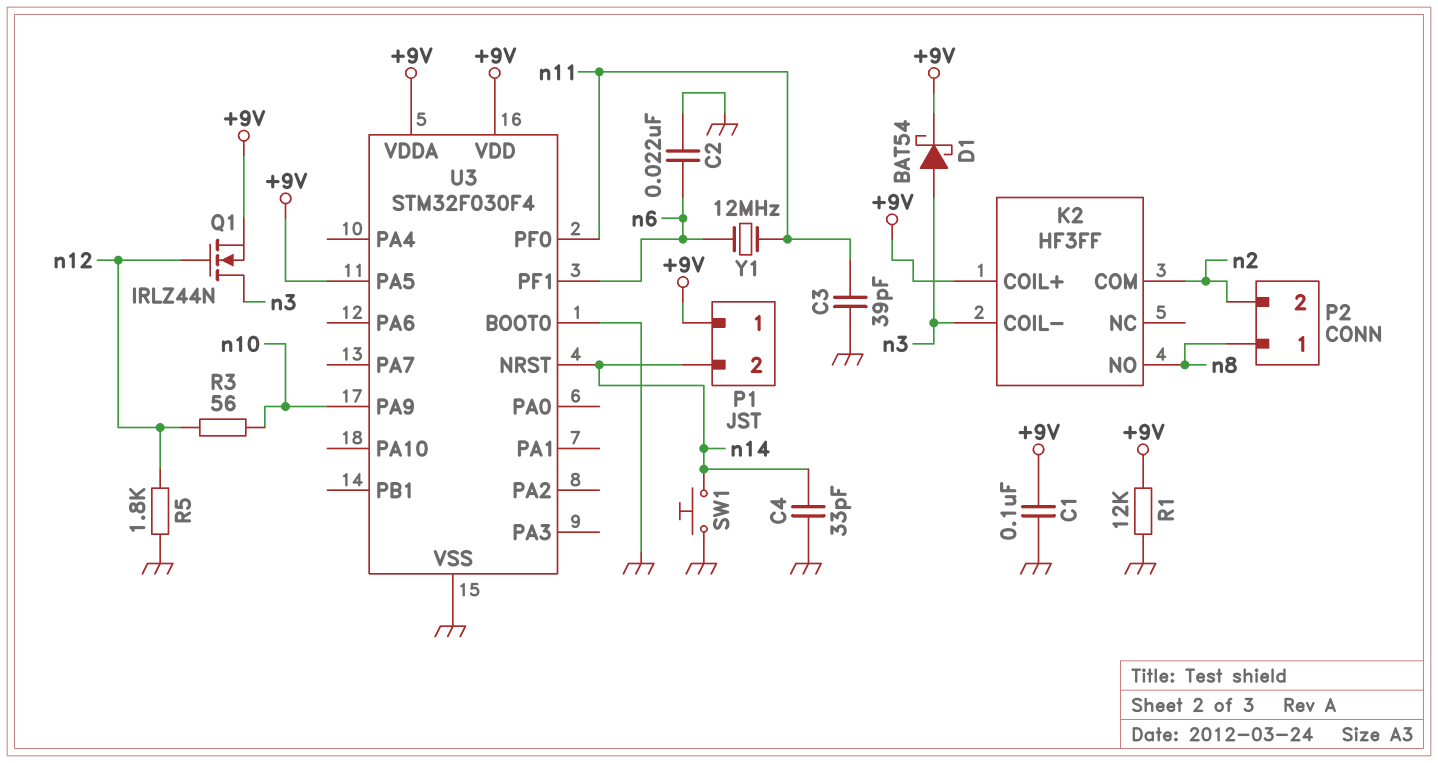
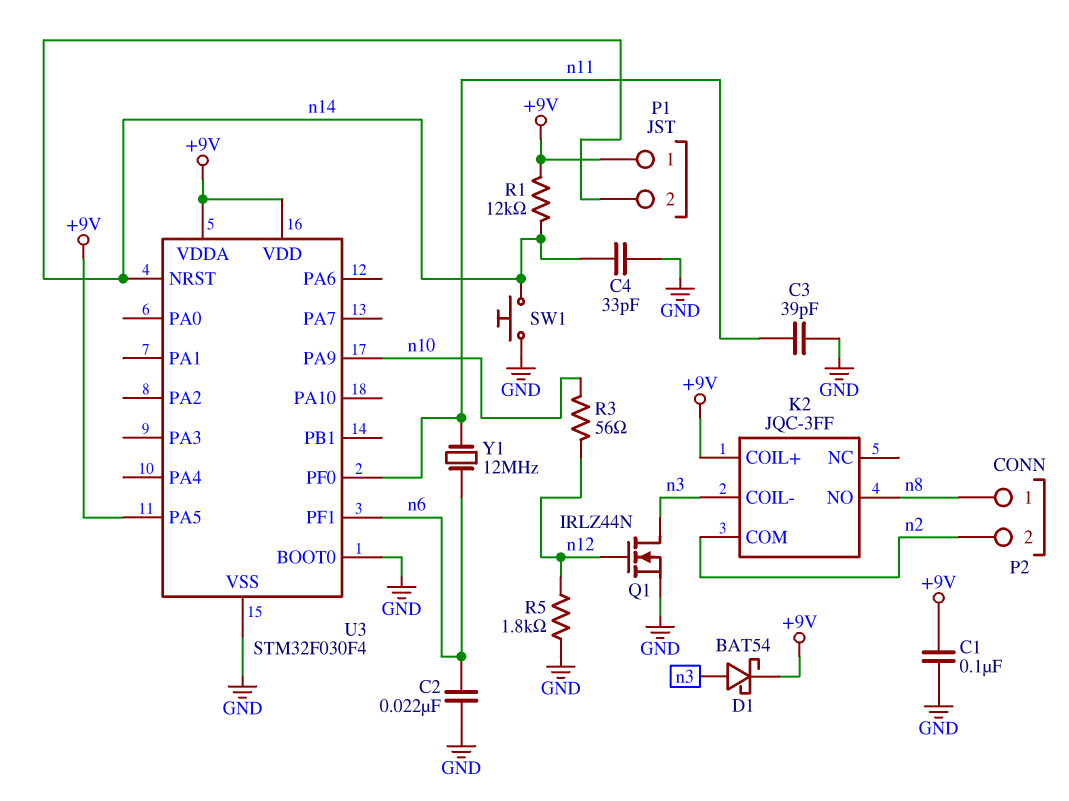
K2: HF3FF -> JQC-3FF
Q1: NMOS IRLZ44N (G n12, D n3, S +9V) -> NMOS IRLZ44N (G n12, D n3, S GND)
R1: 12k (+9V, GND) -> 12k (+9V, n14)

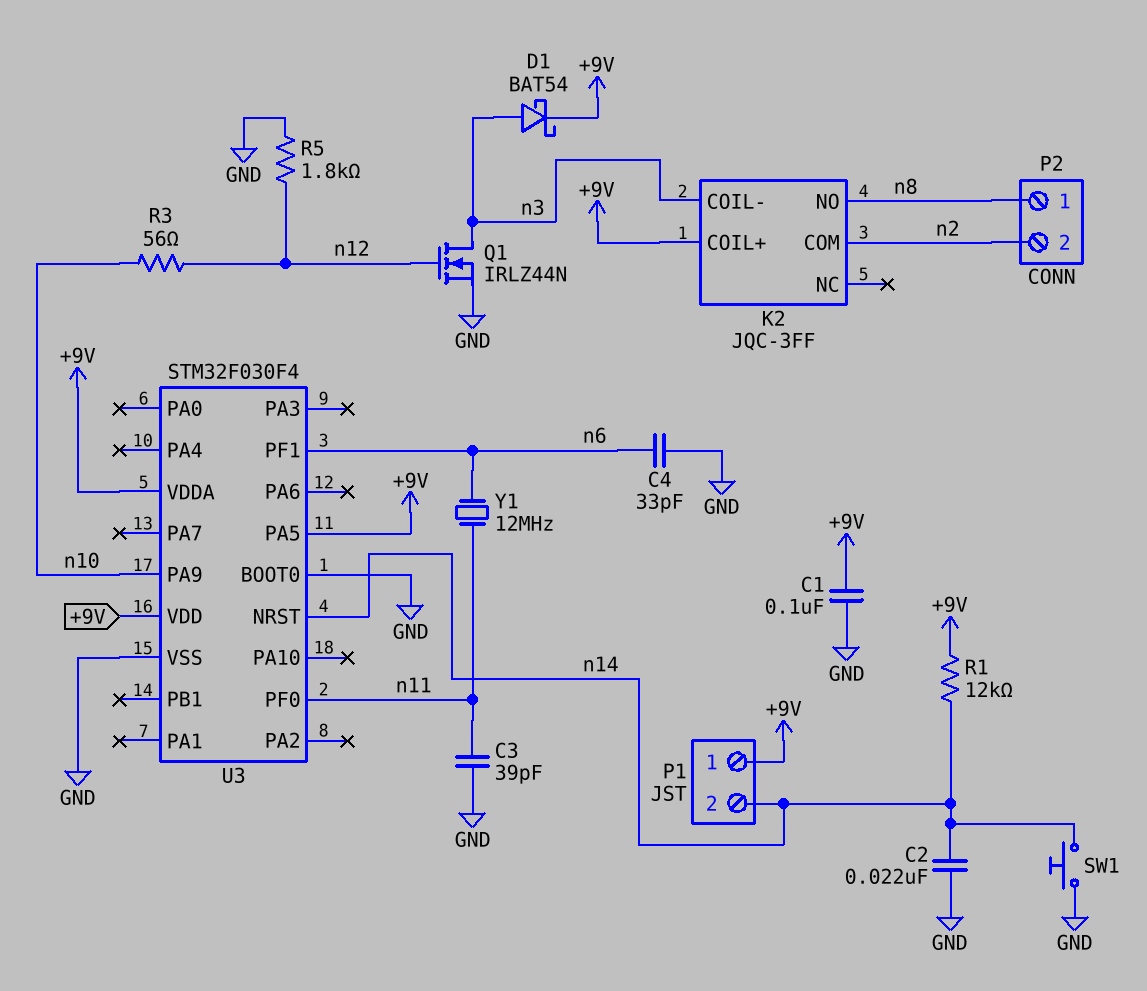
C2: 22nF (GND, n6) -> 22nF (GND, n14)
C4: 33pF (GND, n14) -> 33pF (GND, n6)

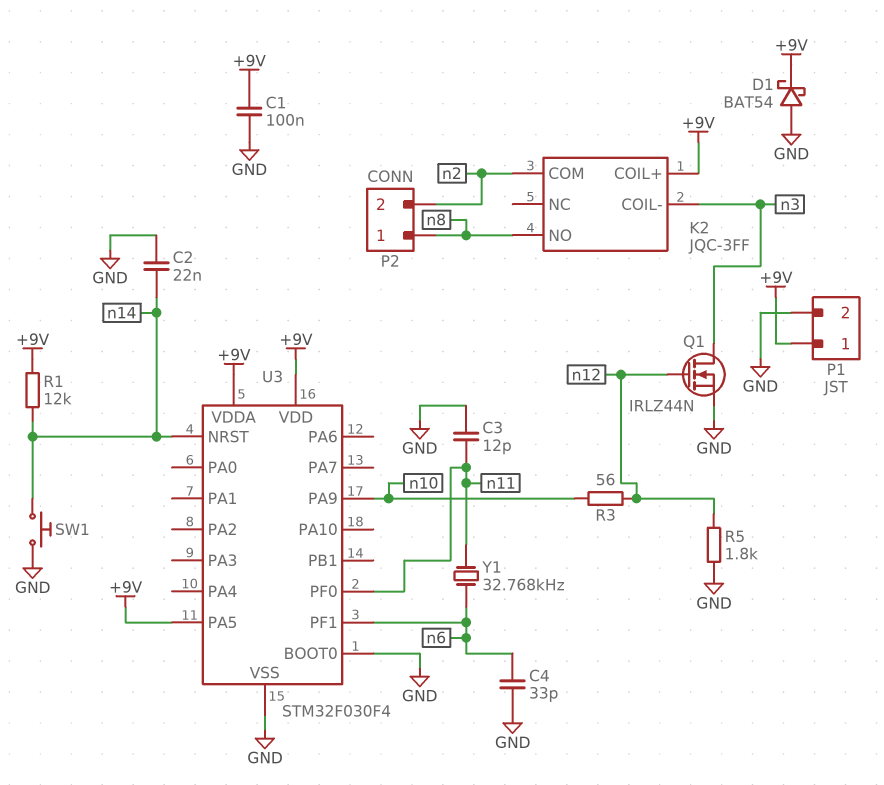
C3: 39pF (GND, n11) -> 12pF (GND, n11)
D1: schottky BAT54 (A n3, K +9V) -> schottky BAT54 (A GND, K +9V)
P1 pin 2: n14 -> GND
Y1: 12MHz (n6, n11) -> 32.768kHz (n6, n11)

